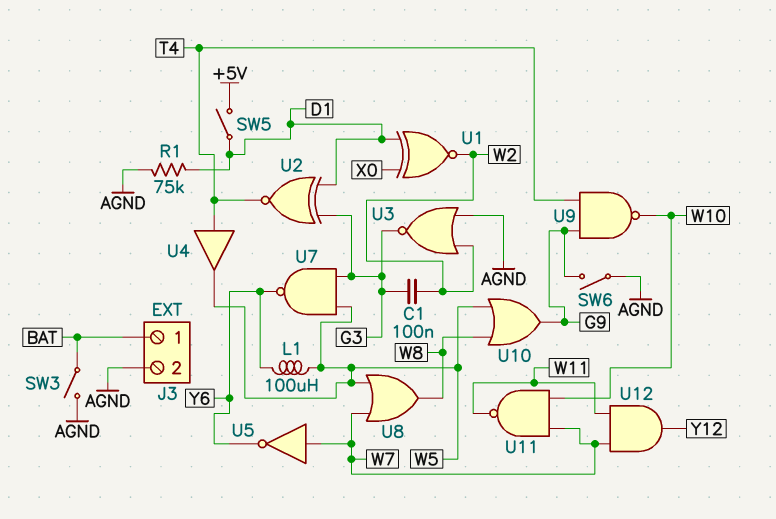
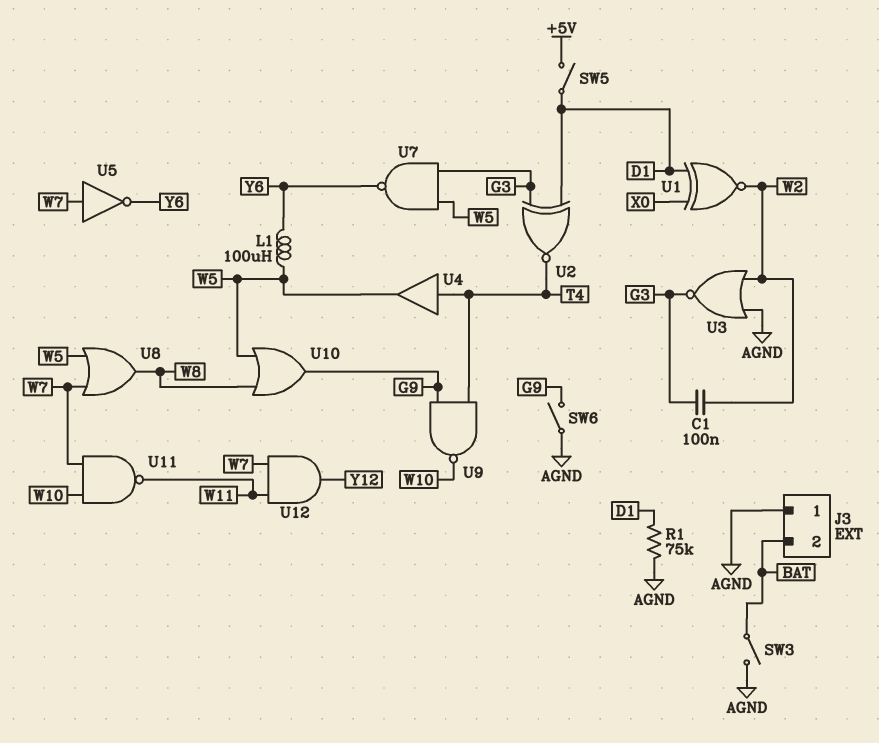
J3 pin 1: BAT -> AGND
J3 pin 2: AGND -> BAT

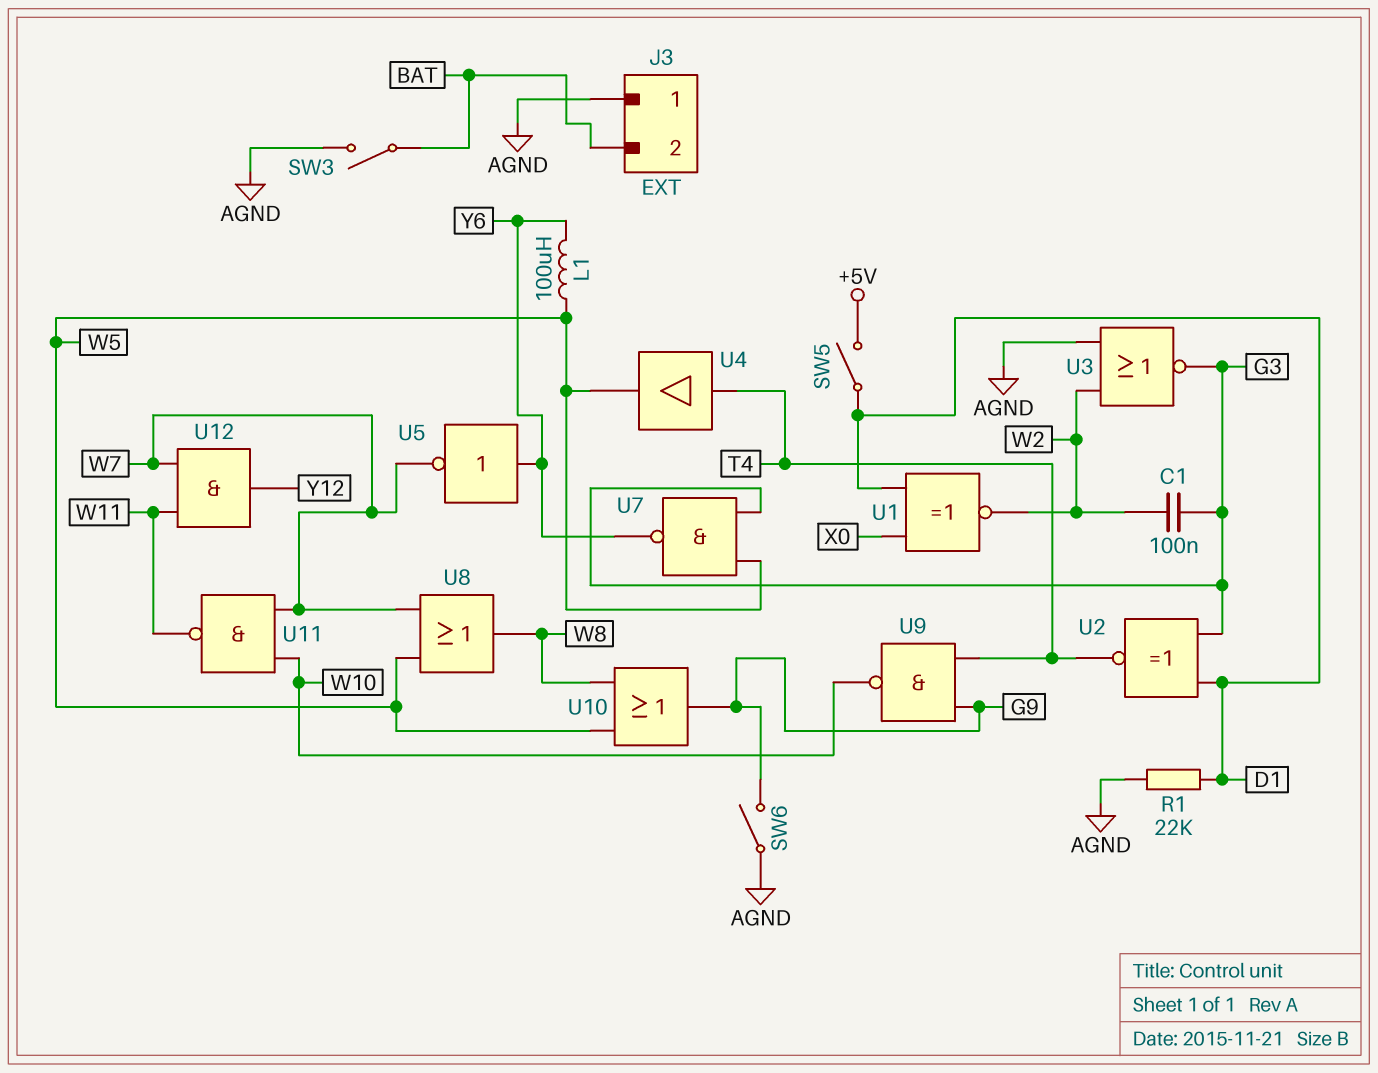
R1: 75k (AGND, D1) -> 22k (AGND, D1)
U5: NOT (in W7, out Y6) -> NOT (in Y6, out W7)

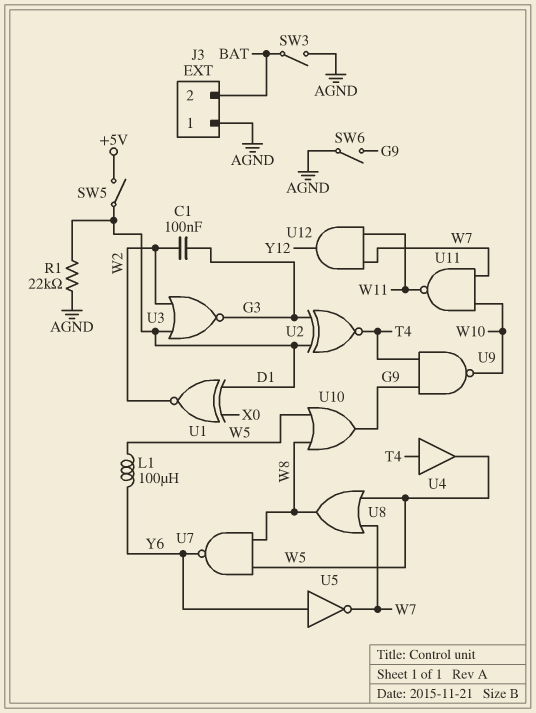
U3: NOR (in AGND, in W2, out G3) -> NOR (in D1, in W2, out G3)
U7: NAND (in G3, in W5, out Y6) -> NAND (in W5, in W8, out Y6)

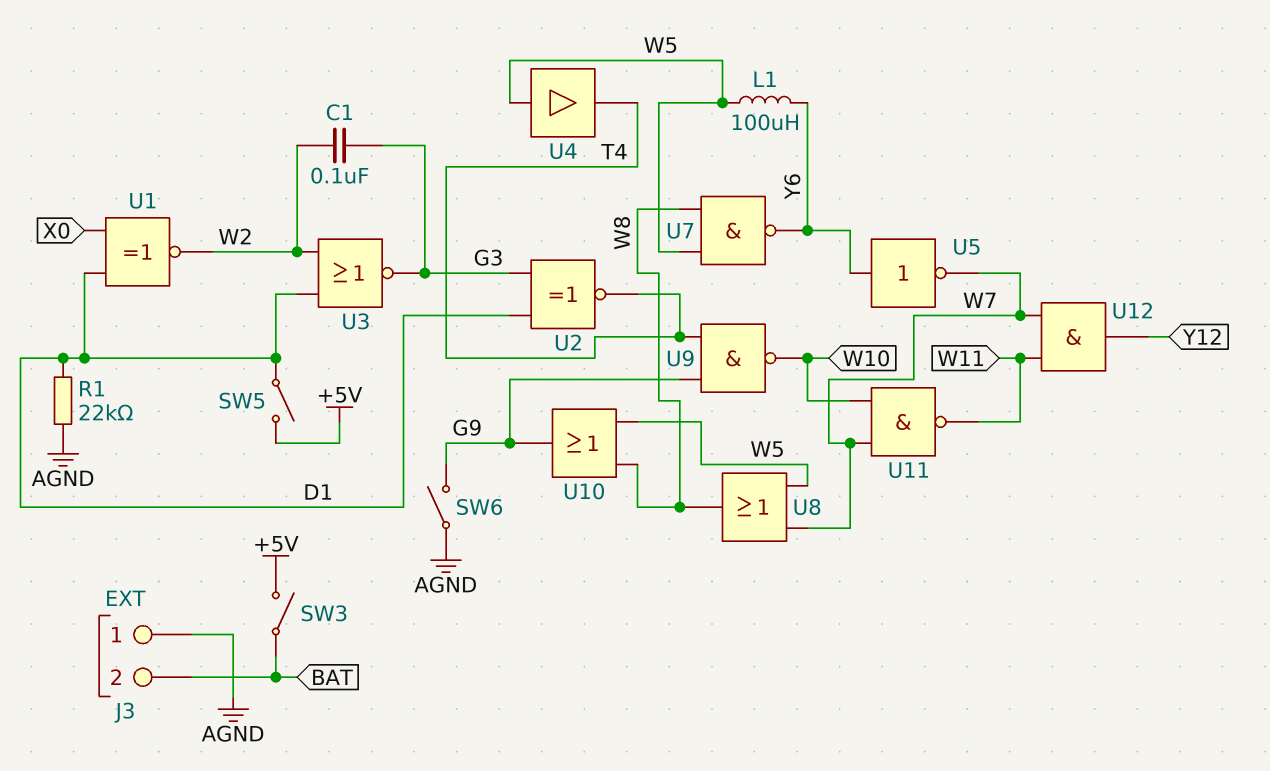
SW3: switch (AGND, BAT) -> switch (+5V, BAT)
U4: buffer (in T4, out W5) -> buffer (in W5, out T4)

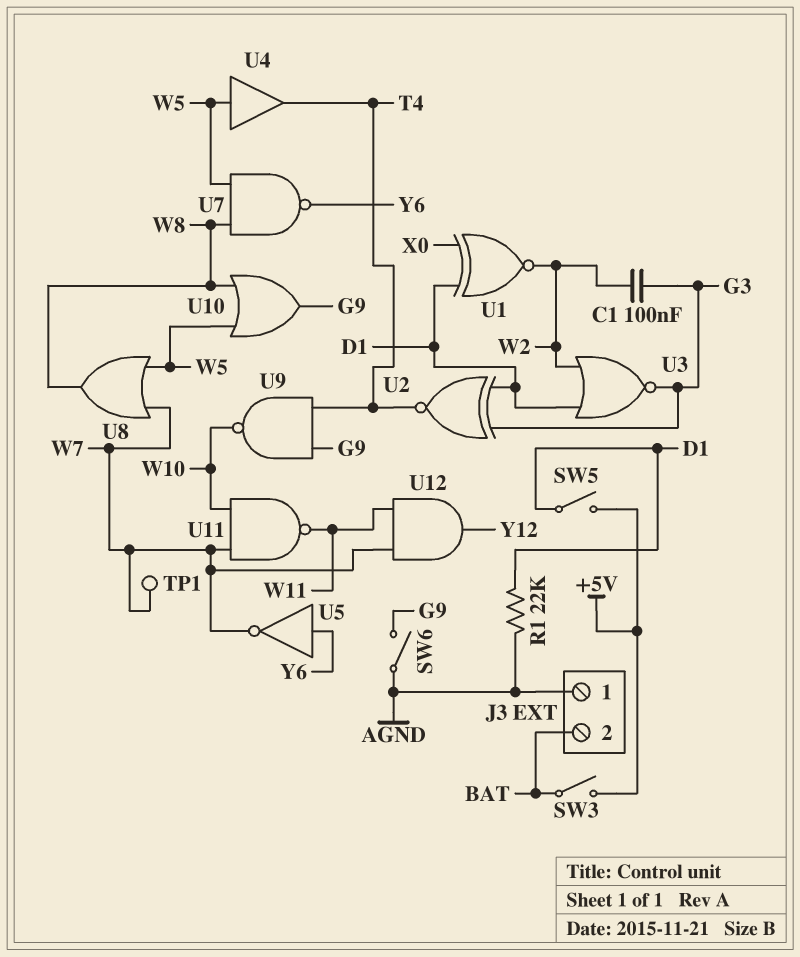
L1: 100uH (W5, Y6) -> none
TP1: none -> test point (W7)

